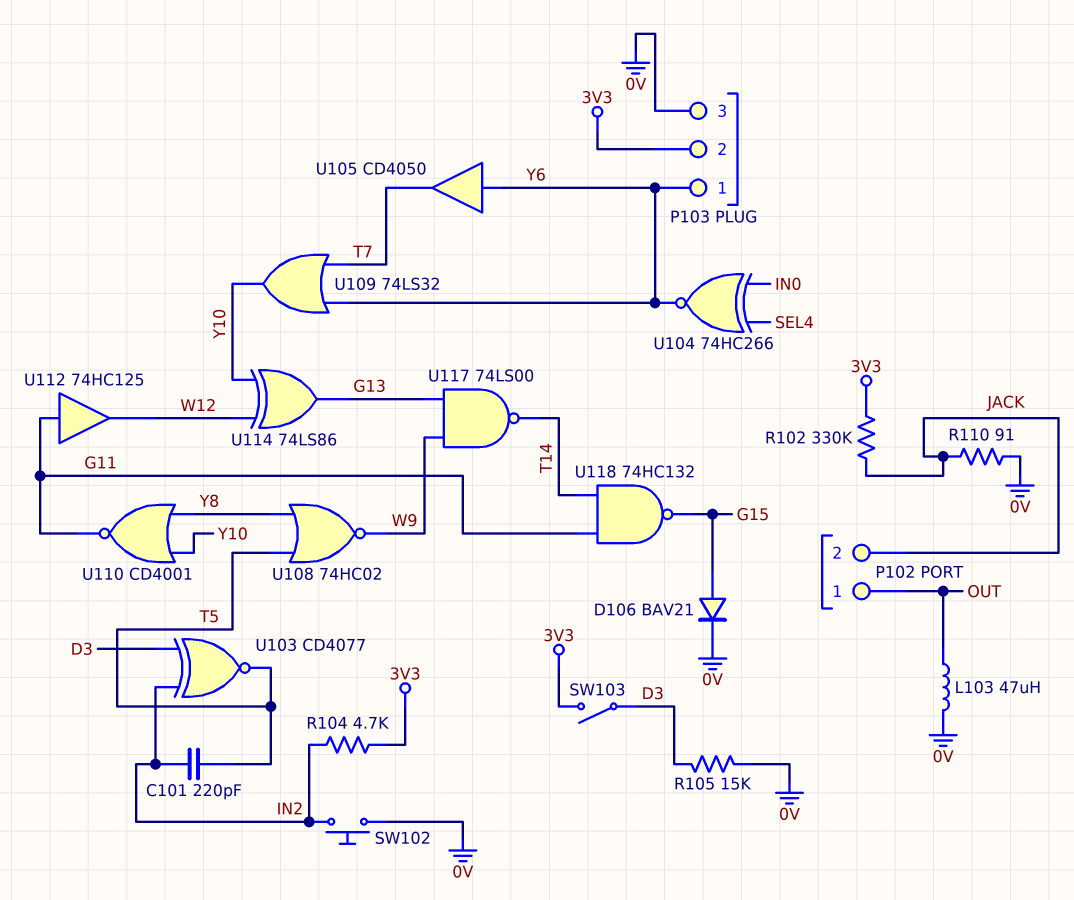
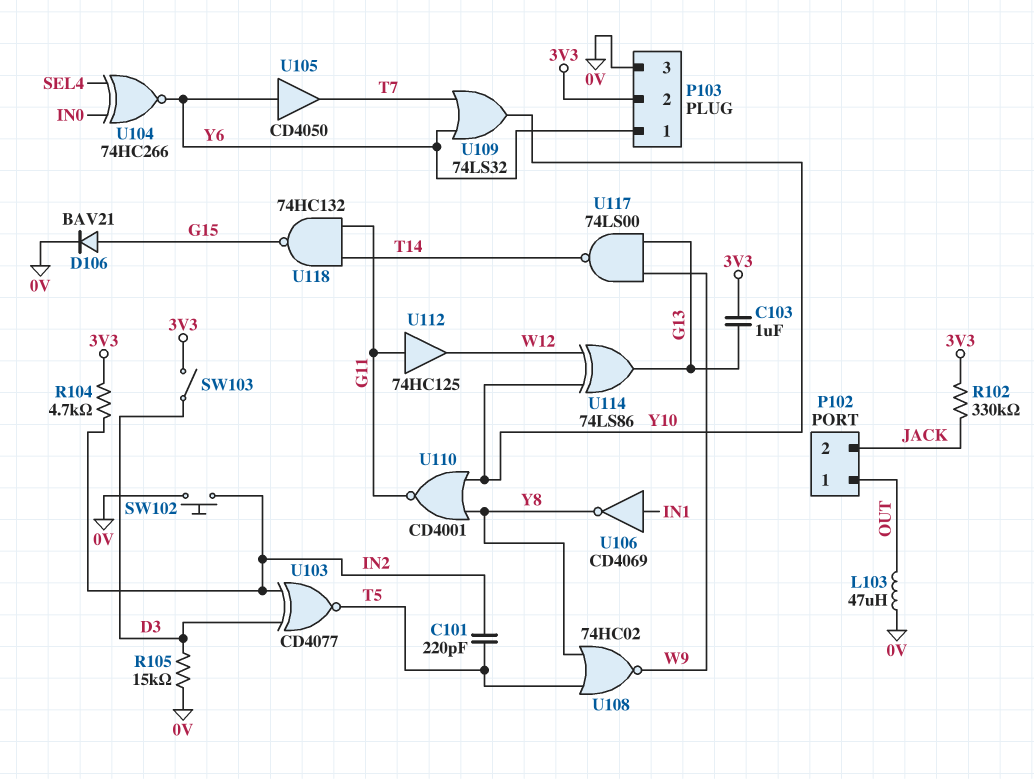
C103: none -> 1uF (3V3, G13)
R110: 91 (0V, JACK) -> none
U106: none -> NOT CD4069 (in IN1, out Y8)

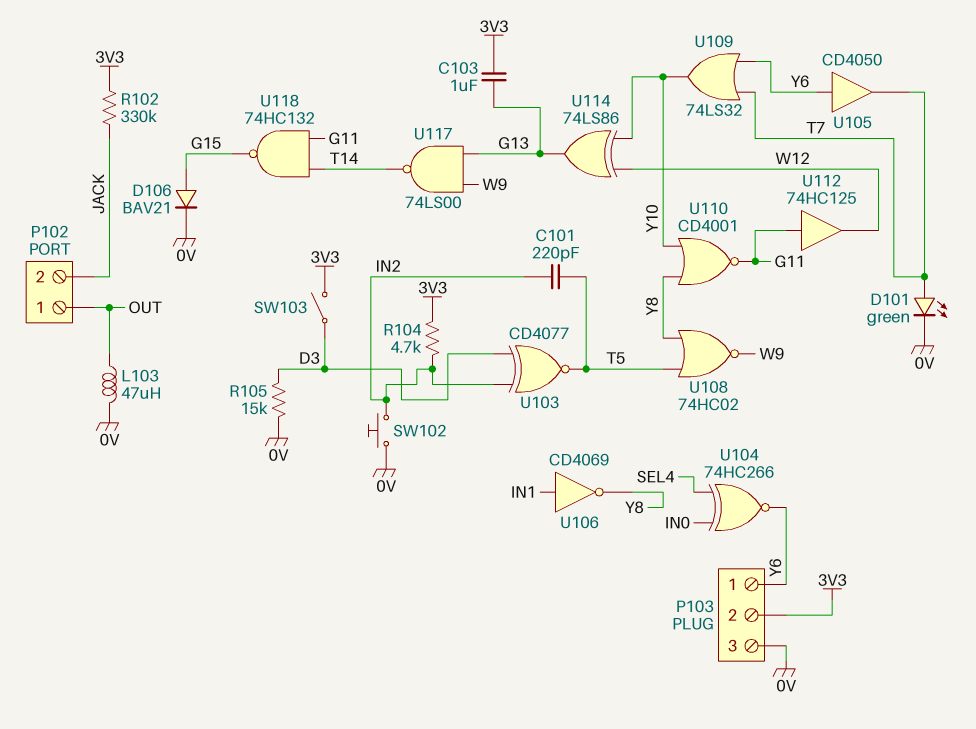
D101: none -> LED green (A T7, K 0V)

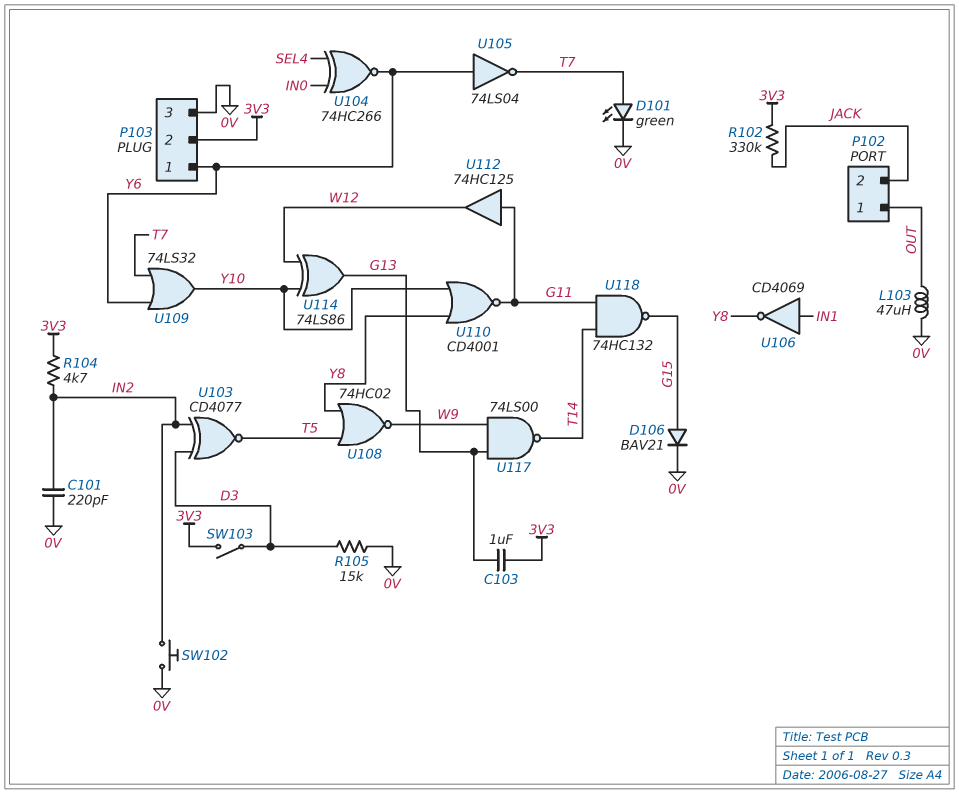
C101: 220pF (IN2, T5) -> 220pF (0V, IN2)
U105: buffer CD4050 (in Y6, out T7) -> NOT 74LS04 (in Y6, out T7)

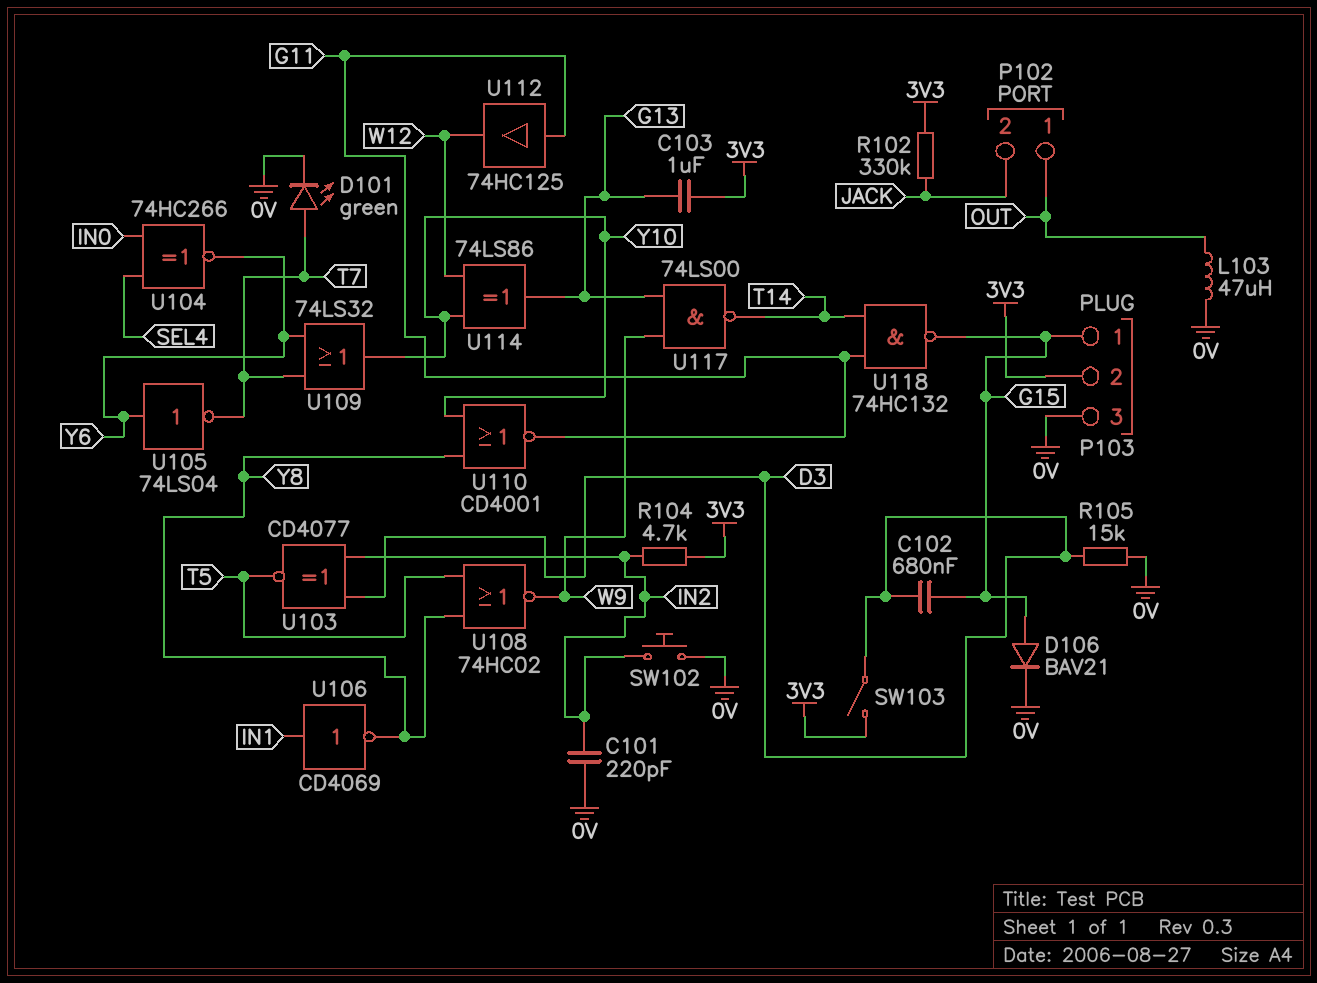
C102: none -> 680nF (D3, G15)
P103 pin 1: Y6 -> G15

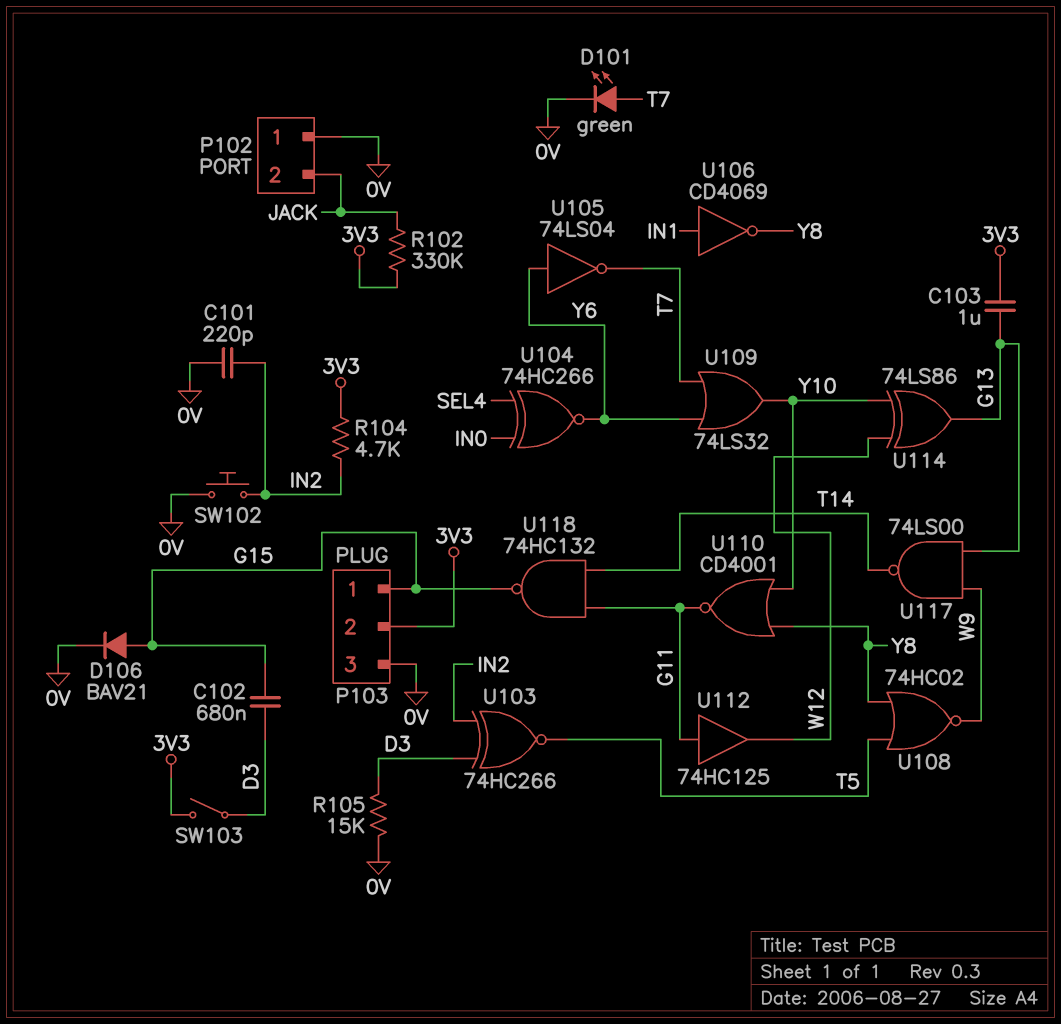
L103: 47uH (0V, OUT) -> none
P102 pin 1: OUT -> 0V
U103: XNOR CD4077 (in D3, in IN2, out T5) -> XNOR 74HC266 (in D3, in IN2, out T5)

